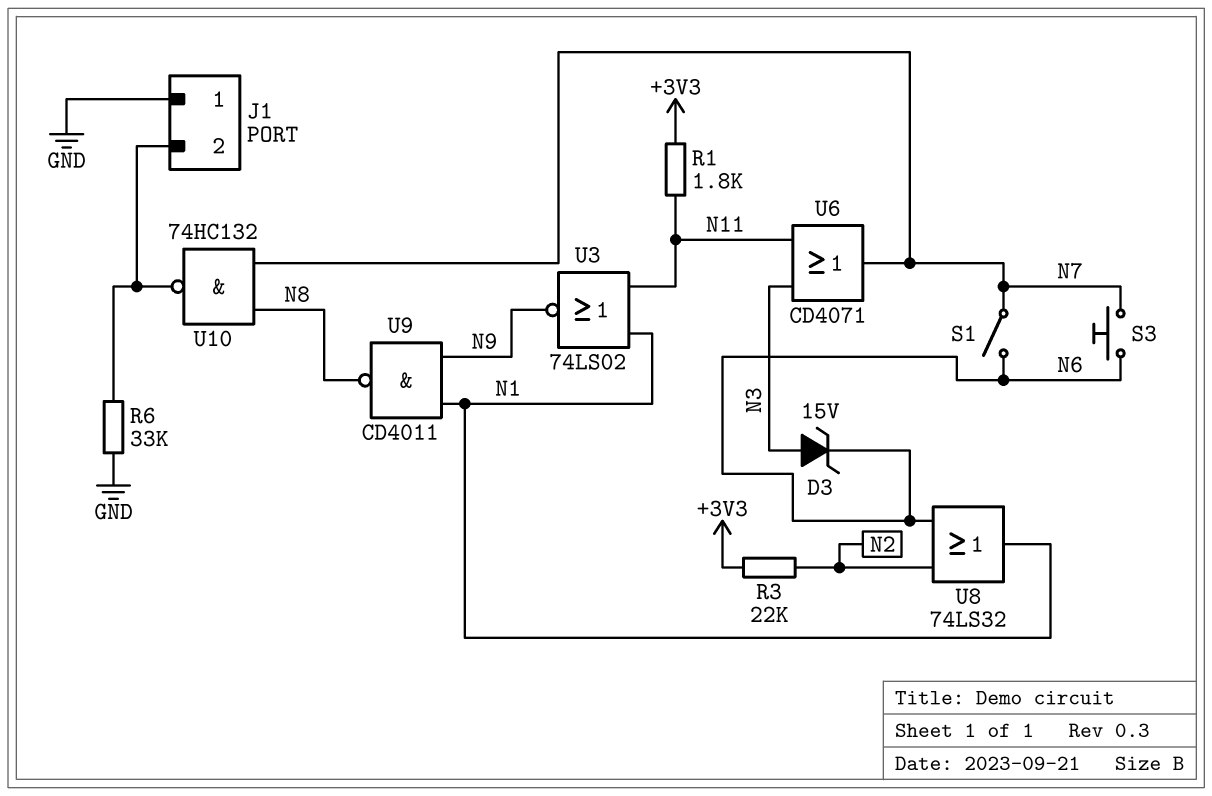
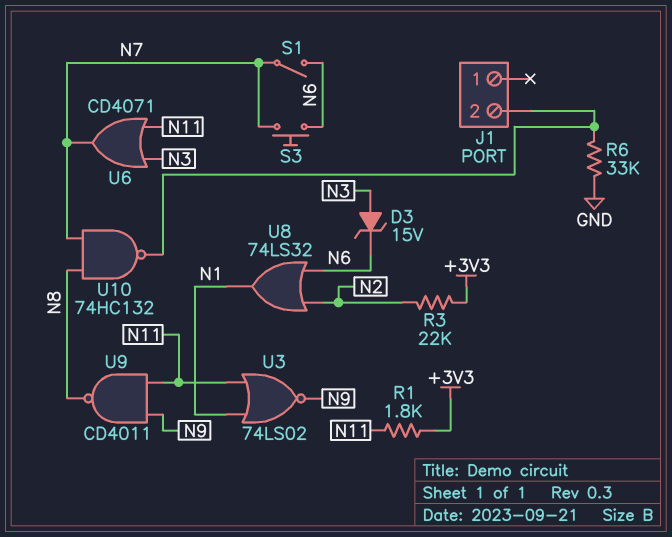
J1 pin 1: GND -> none
U9: NAND CD4011 (in N1, in N9, out N8) -> NAND CD4011 (in N9, in N11, out N8)

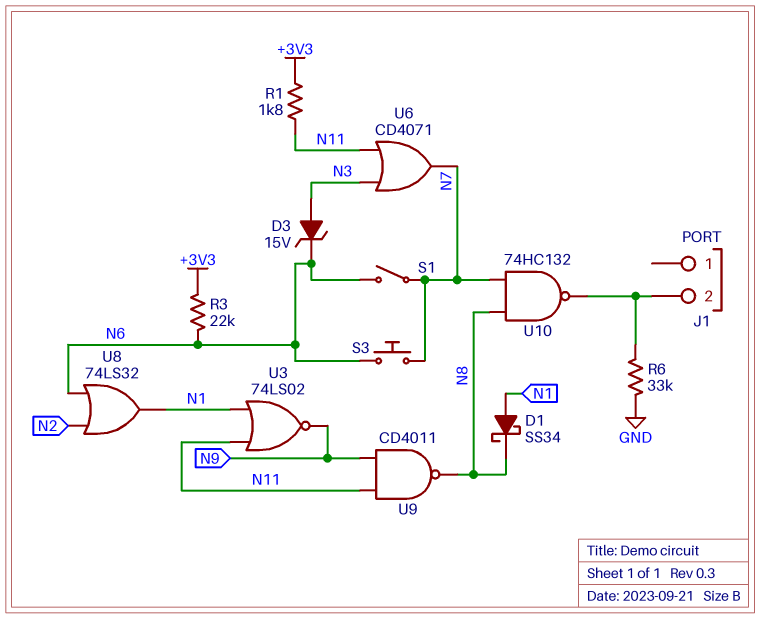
D1: none -> schottky SS34 (A N1, K N8)
R3: 22k (+3V3, N2) -> 22k (+3V3, N6)

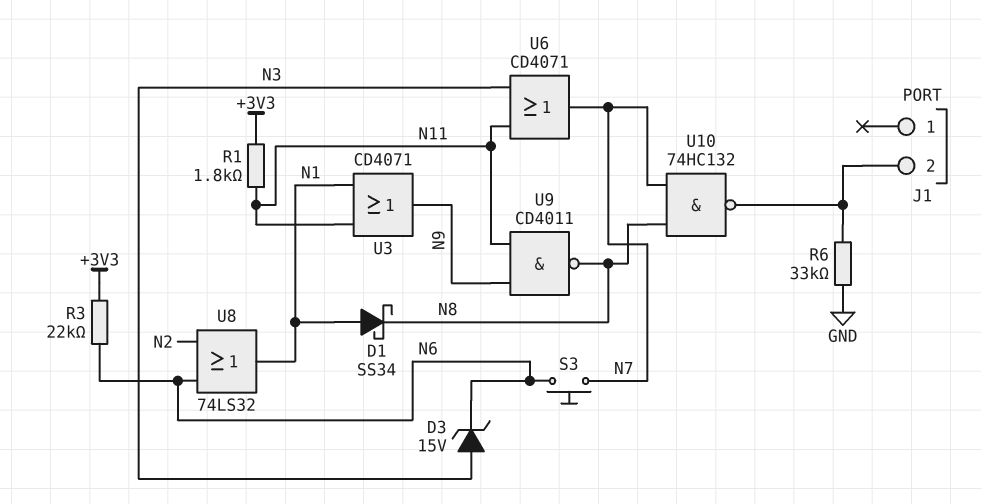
S1: switch (N6, N7) -> none
U3: NOR 74LS02 (in N1, in N11, out N9) -> OR CD4071 (in N1, in N11, out N9)

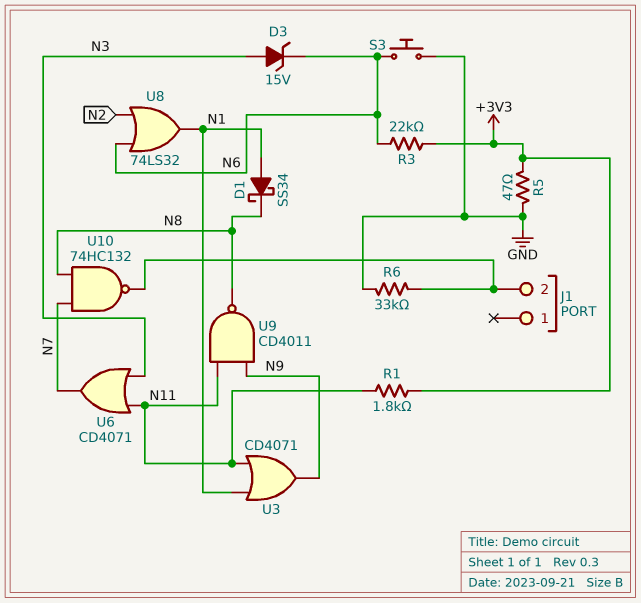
R5: none -> 47 (+3V3, GND)
S3: button (N6, N7) -> button (GND, N6)

